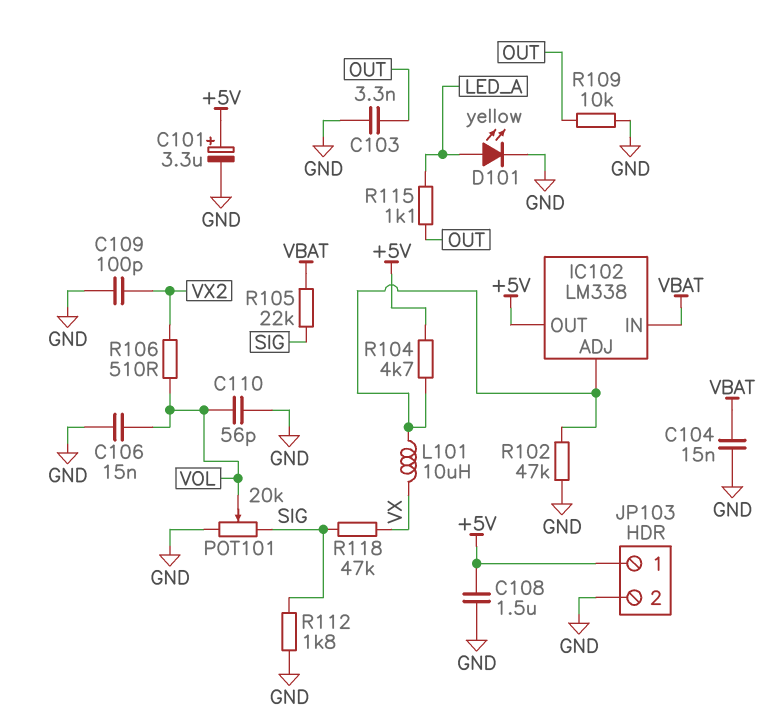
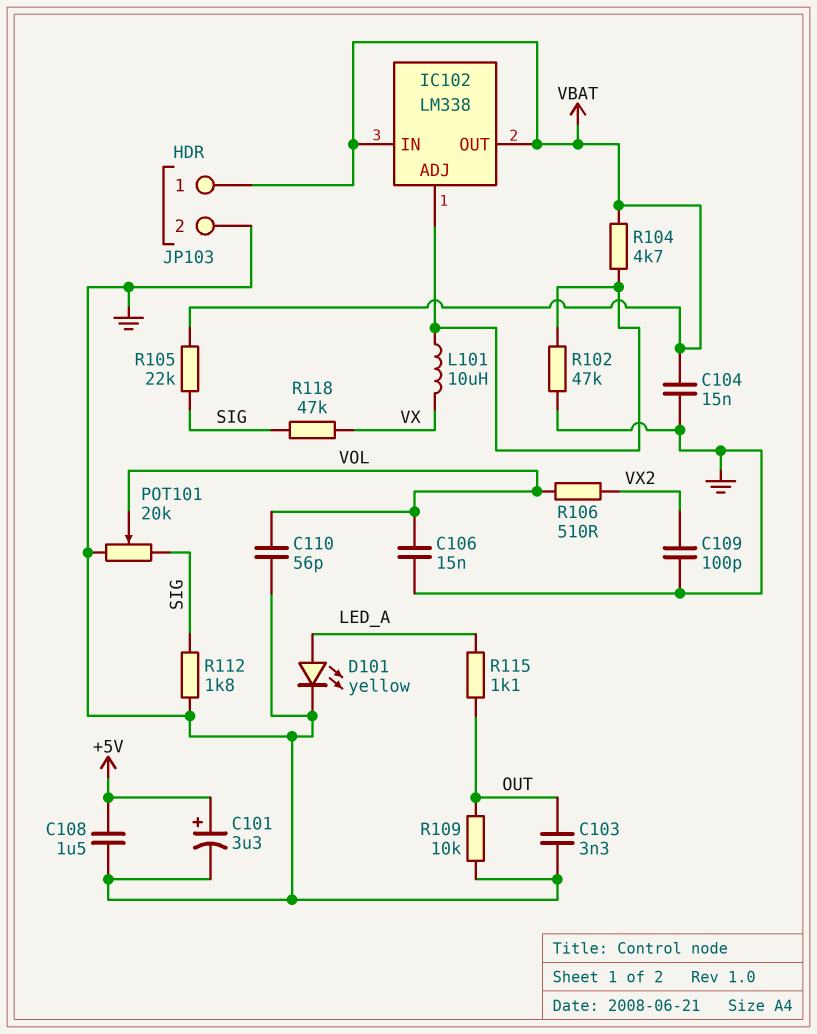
IC102 pin OUT: +5V -> VBAT
JP103 pin 1: +5V -> VBAT
R104: 4.7k (+5V, IC102/ADJ) -> 4.7k (IC102/ADJ, VBAT)

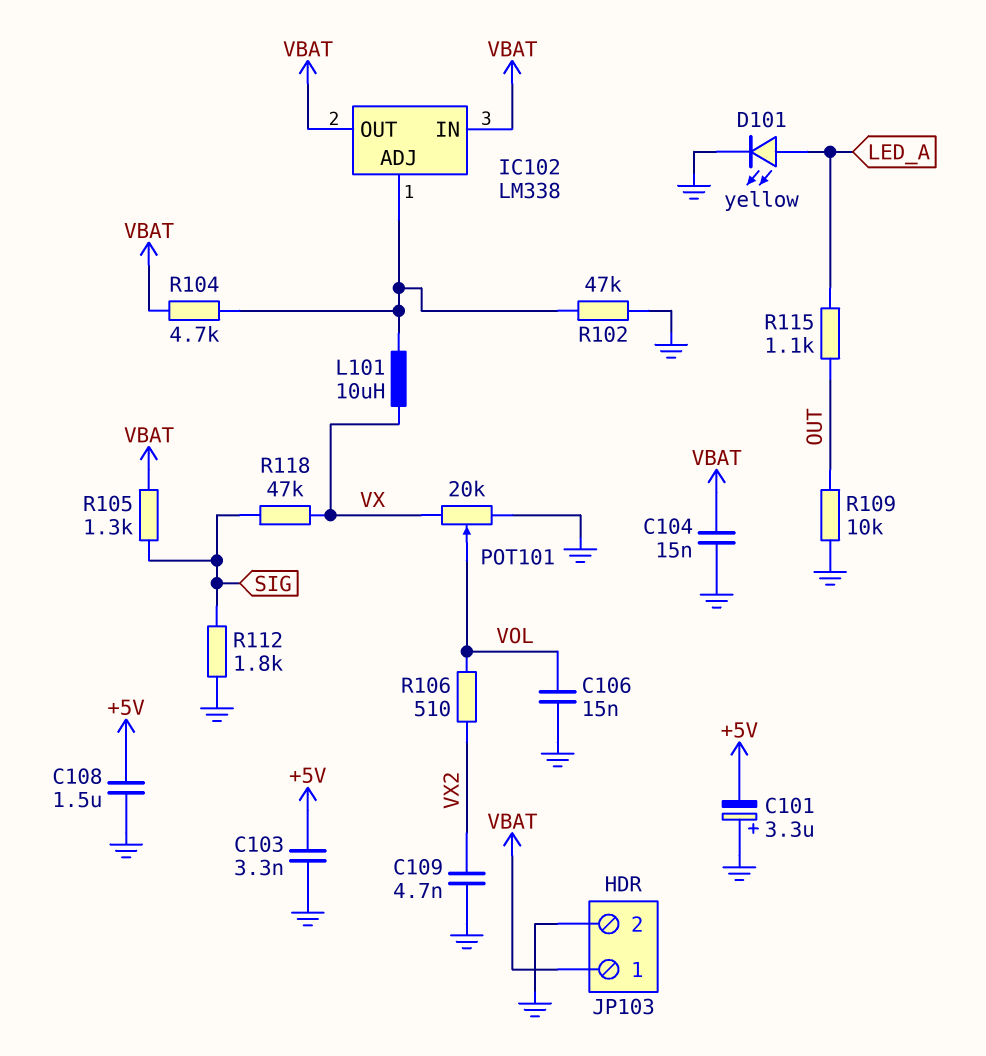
C101: 3.3uF (plus +5V, minus GND) -> 3.3uF (plus GND, minus +5V)
C103: 3.3nF (GND, OUT) -> 3.3nF (+5V, GND)
C109: 100pF (GND, VX2) -> 4.7nF (GND, VX2)
C110: 56pF (GND, VOL) -> none
POT101: 20k (GND, SIG, wiper VOL) -> 20k (GND, VX, wiper VOL)
R105: 22k (SIG, VBAT) -> 1.3k (SIG, VBAT)

